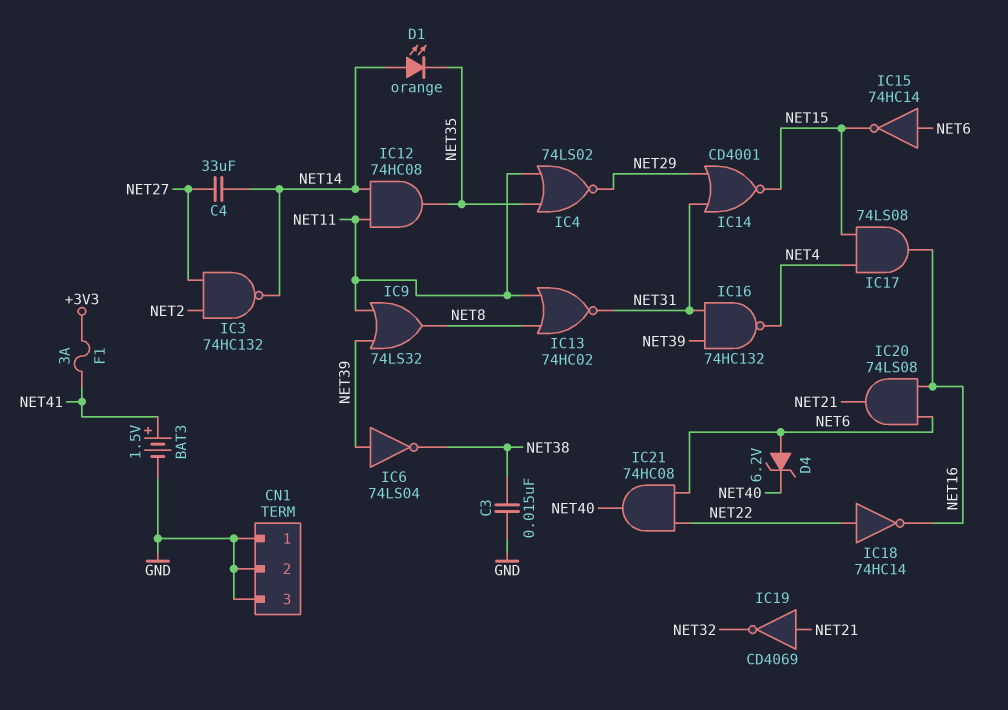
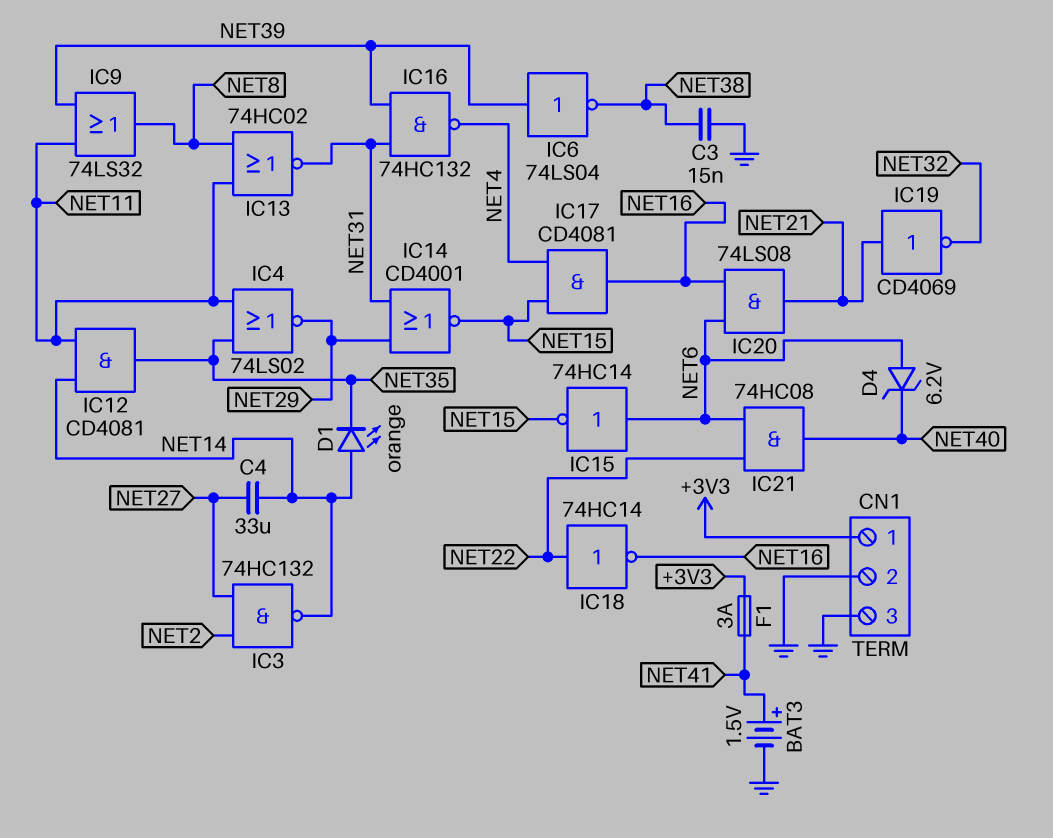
CN1 pin 1: GND -> +3V3
IC12: AND 74HC08 (in NET11, in NET14, out NET35) -> AND CD4081 (in NET11, in NET14, out NET35)
IC17: AND 74LS08 (in NET4, in NET15, out NET16) -> AND CD4081 (in NET4, in NET15, out NET16)

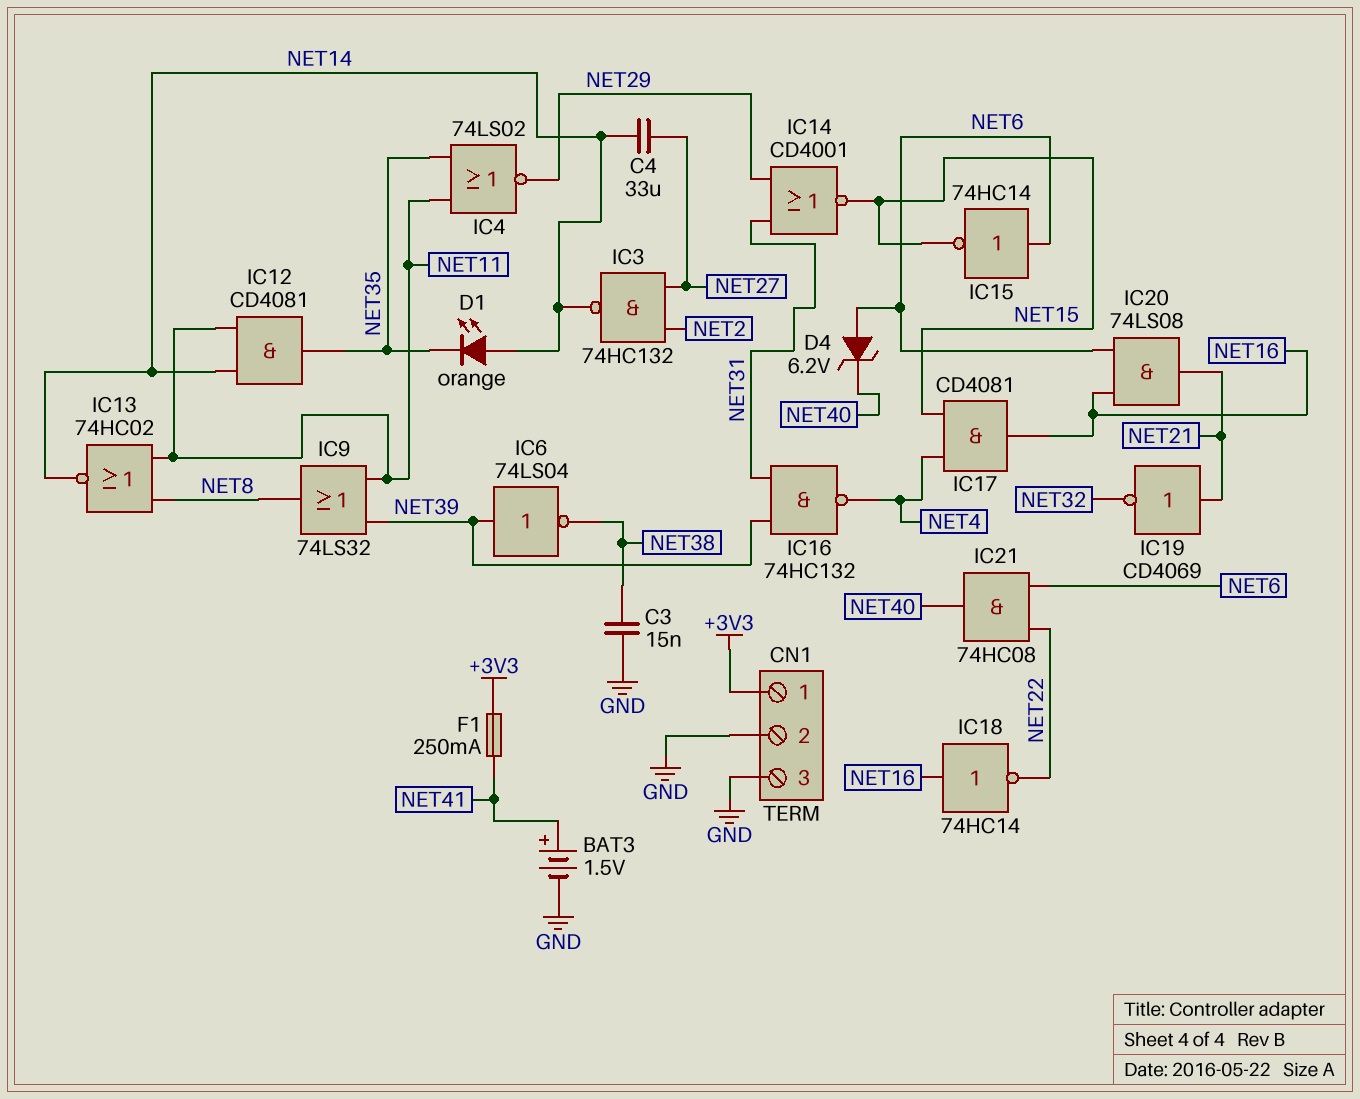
F1: 3A (+3V3, NET41) -> 250mA (+3V3, NET41)
IC13: NOR 74HC02 (in NET8, in NET11, out NET31) -> NOR 74HC02 (in NET8, in NET11, out NET14)
IC18: NOT 74HC14 (in NET22, out NET16) -> NOT 74HC14 (in NET16, out NET22)

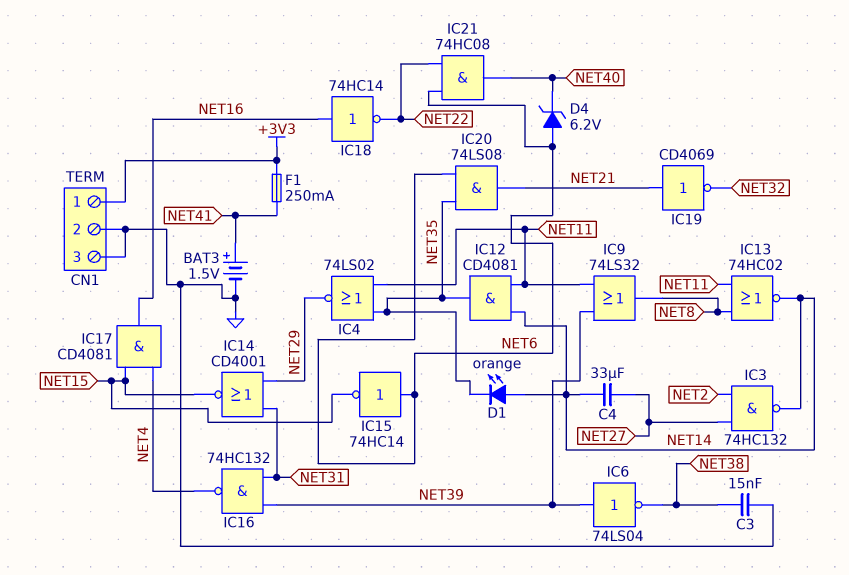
IC20: AND 74LS08 (in NET6, in NET16, out NET21) -> AND 74LS08 (in NET6, in NET35, out NET21)

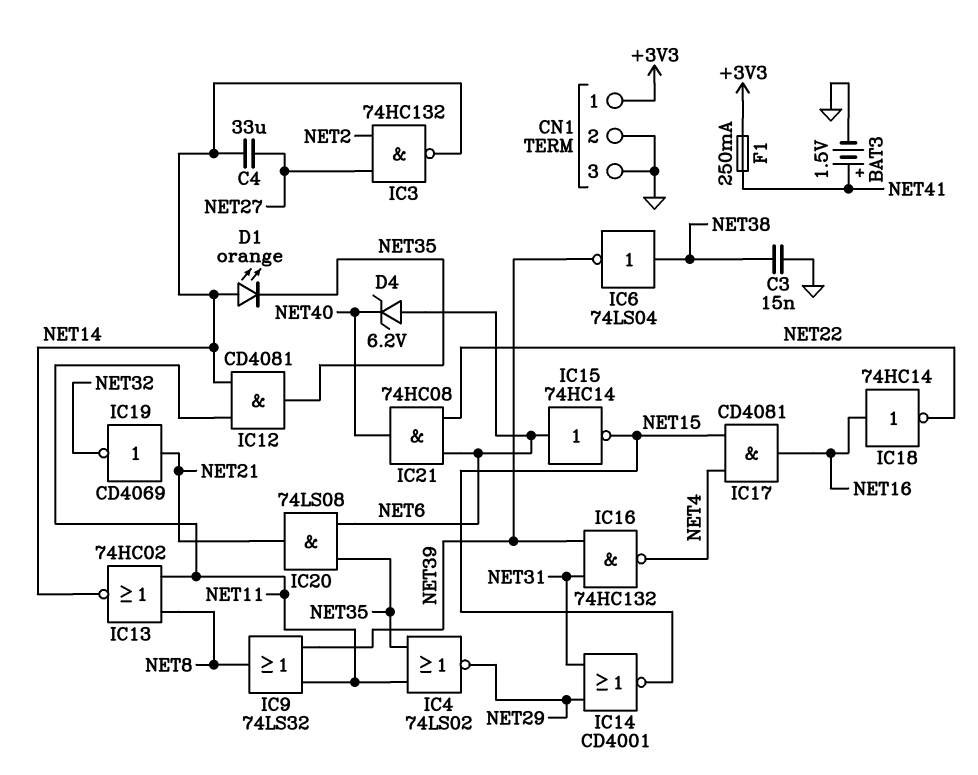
IC6: NOT 74LS04 (in NET39, out NET38) -> NOT 74LS04 (in NET38, out NET39)

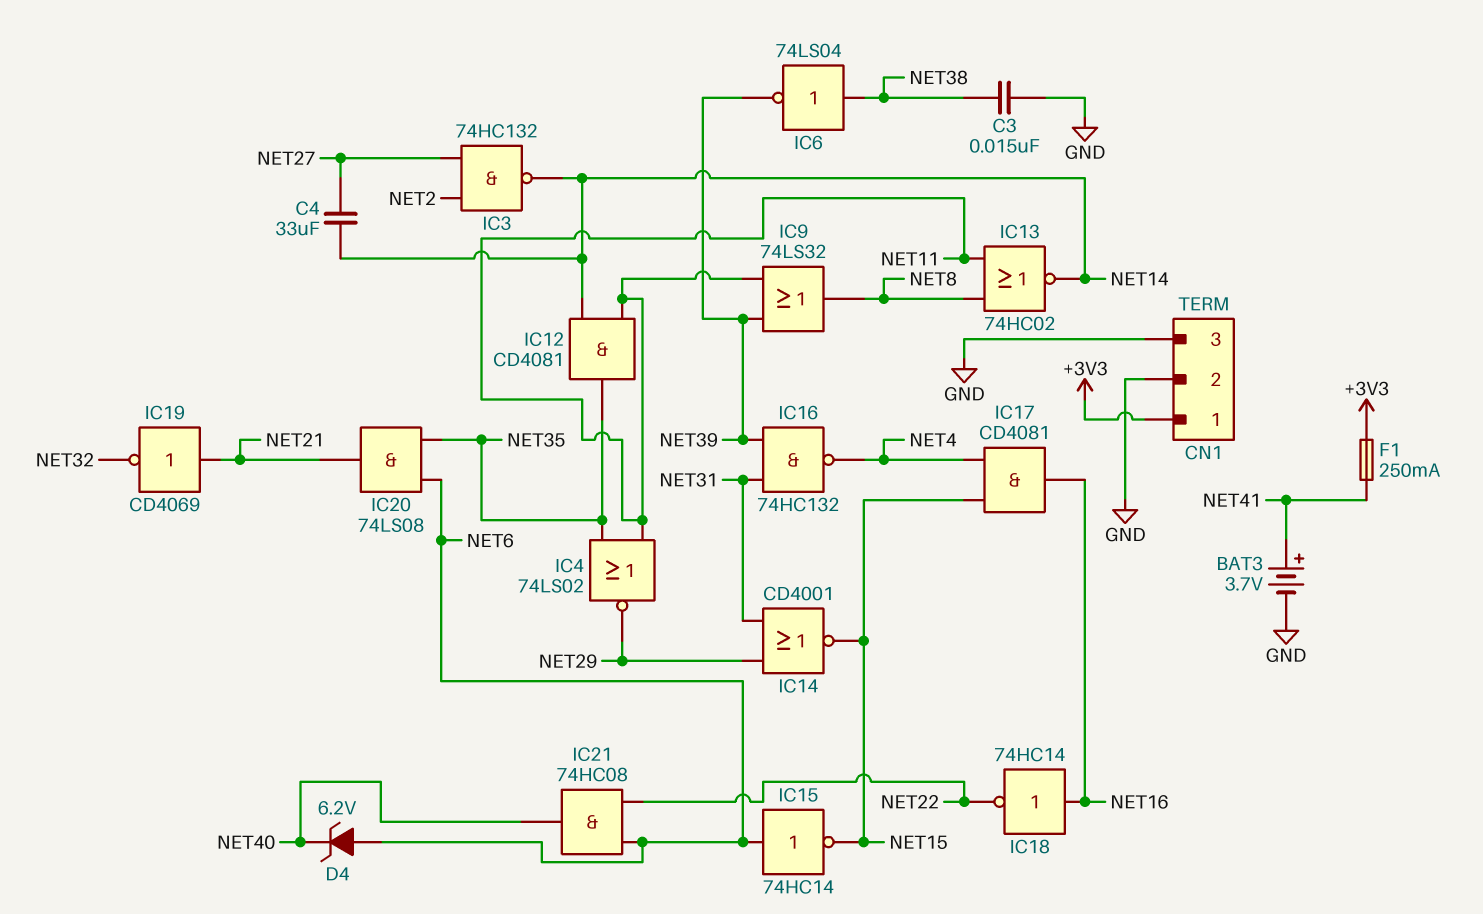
BAT3: 1.5V (plus NET41, minus GND) -> 3.7V (plus NET41, minus GND)
D1: LED orange (A NET14, K NET35) -> none

